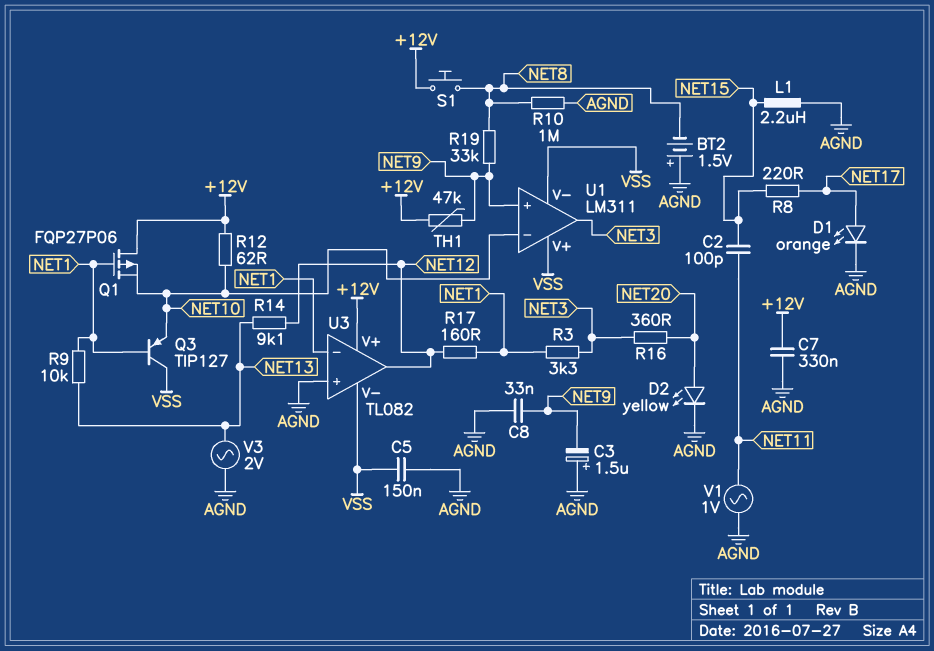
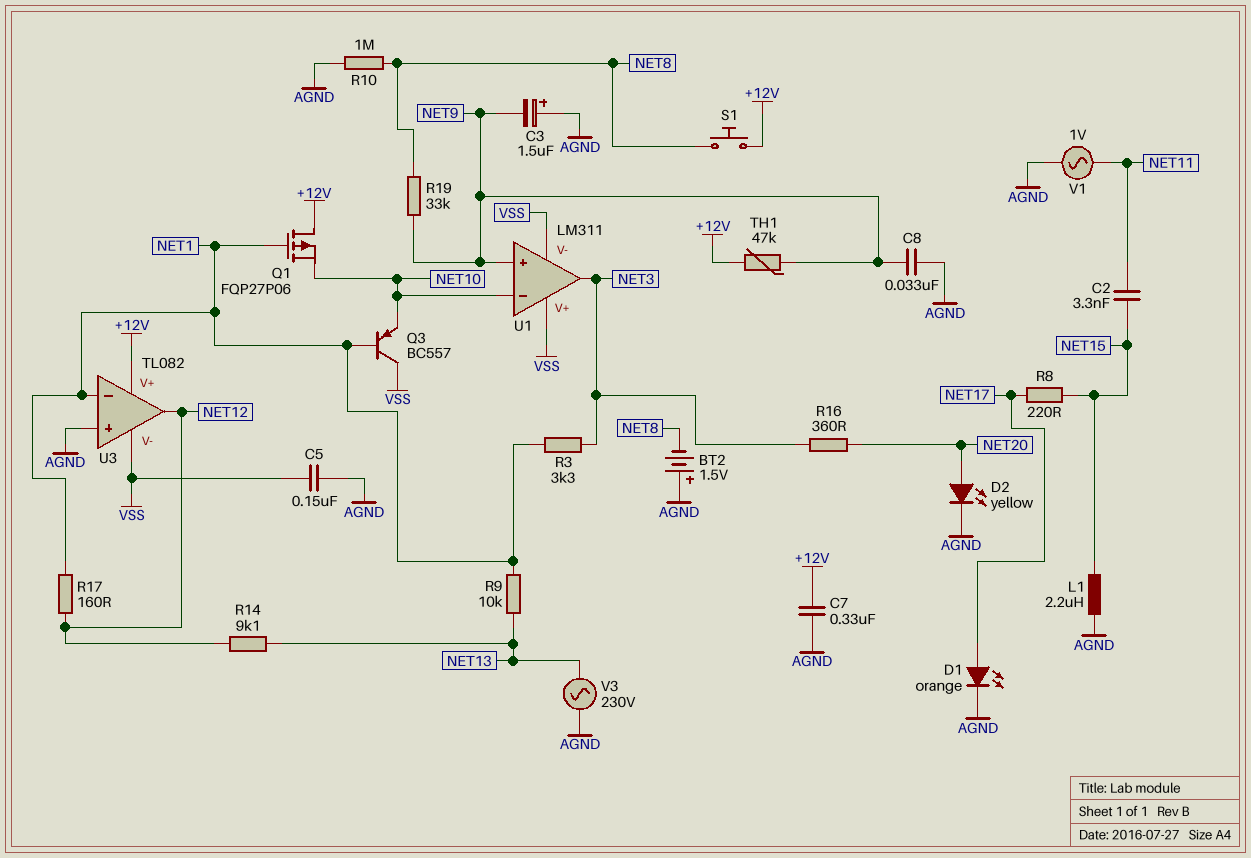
C2: 100pF (NET11, NET15) -> 3.3nF (NET11, NET15)
Q3: PNP TIP127 (B NET1, C VSS, E NET10) -> PNP BC557 (B NET1, C VSS, E NET10)
R12: 62 (+12V, NET10) -> none
V3: AC 2V (AGND, NET13) -> AC 230V (AGND, NET13)

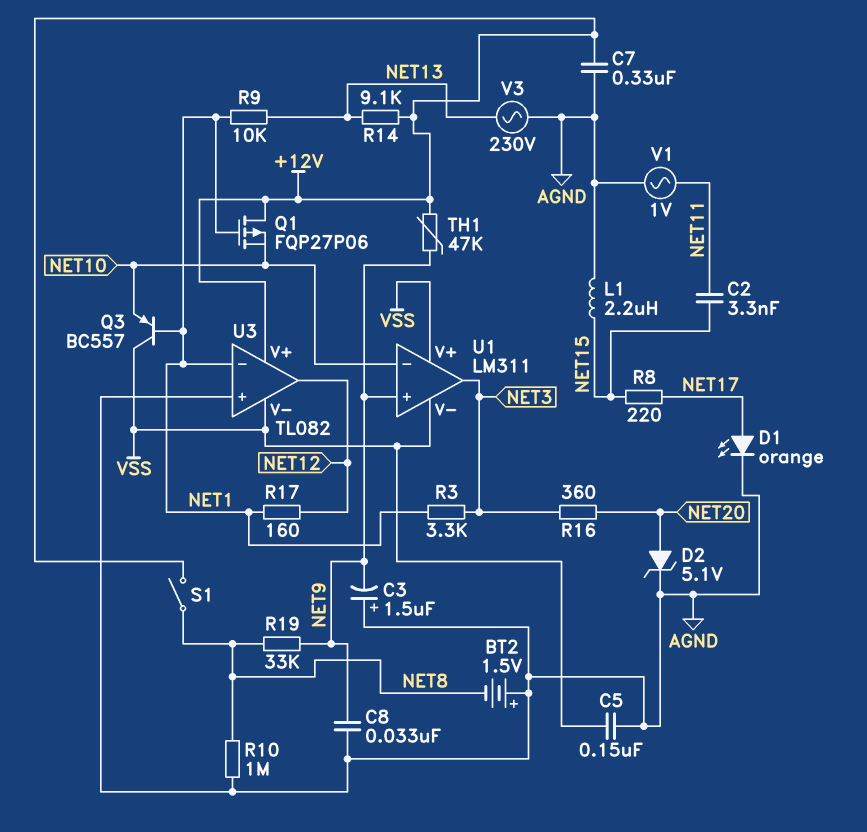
D2: LED yellow (A NET20, K AGND) -> zener 5.1V (A NET20, K AGND)
R14: 9.1k (NET12, NET13) -> 9.1k (+12V, NET13)
S1: button (+12V, NET8) -> switch (+12V, NET8)

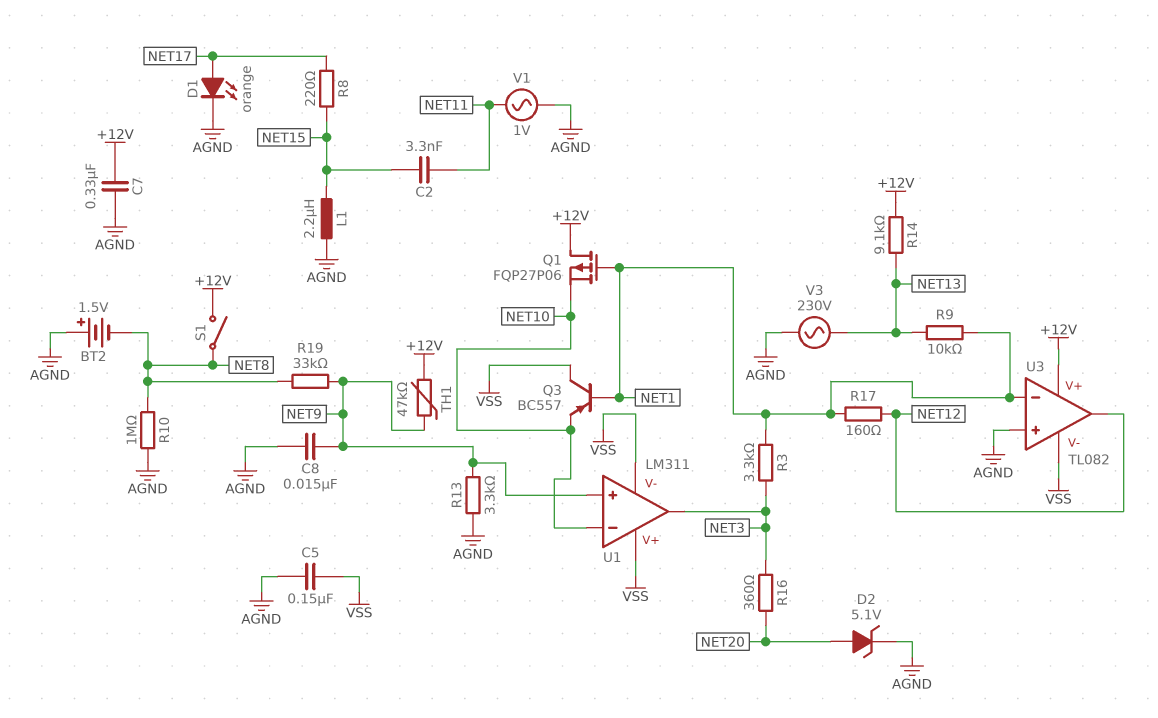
C3: 1.5uF (plus AGND, minus NET9) -> none
C8: 33nF (AGND, NET9) -> 15nF (AGND, NET9)
R13: none -> 3.3k (AGND, NET9)

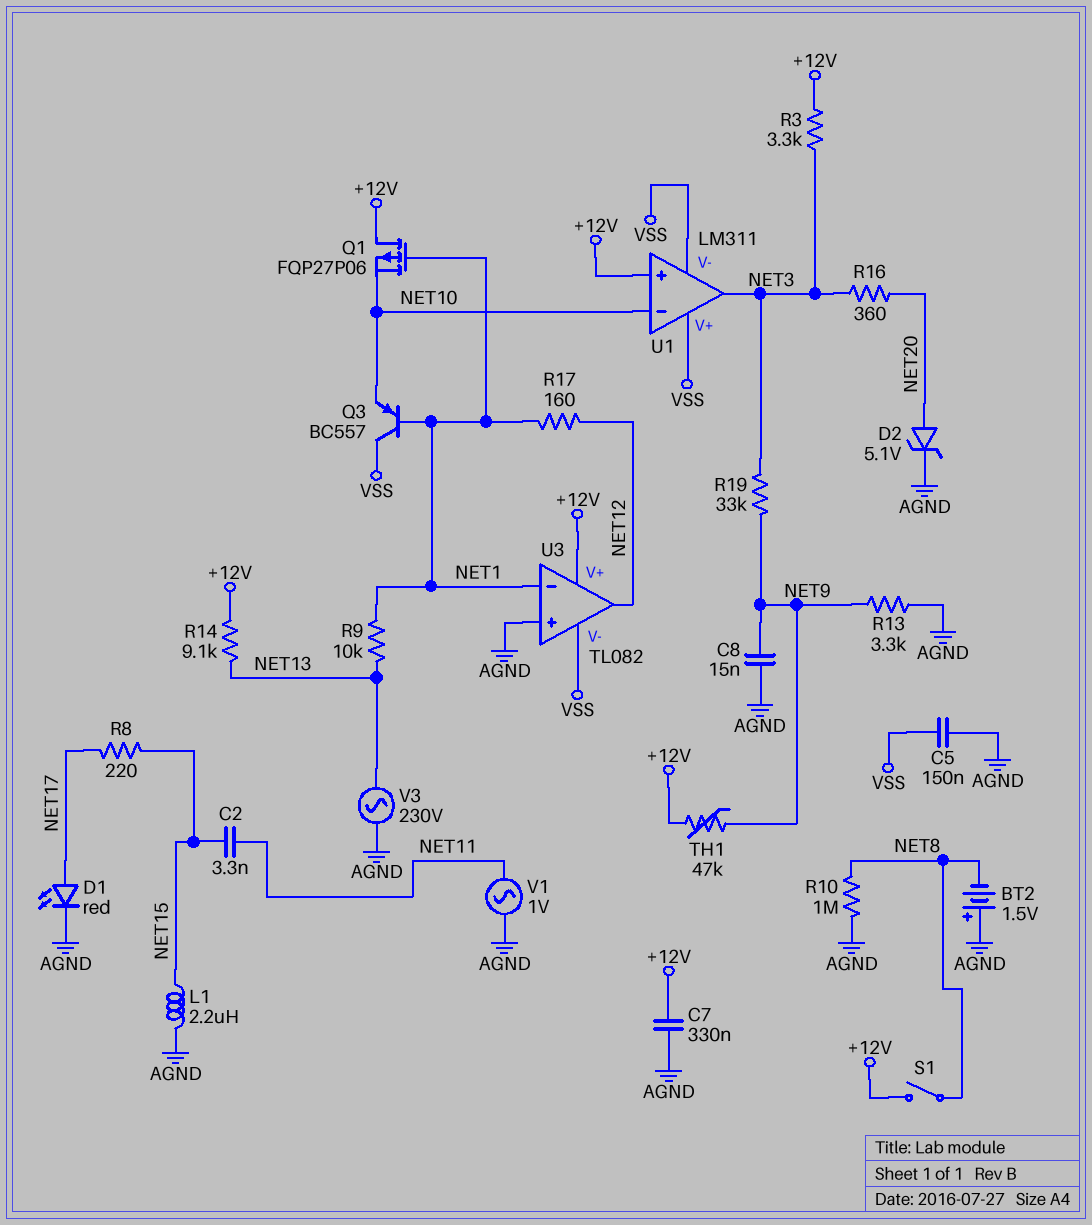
D1: LED orange (A NET17, K AGND) -> LED red (A NET17, K AGND)
R3: 3.3k (NET1, NET3) -> 3.3k (+12V, NET3)
R19: 33k (NET8, NET9) -> 33k (NET3, NET9)
U1 pin in+: NET9 -> +12V

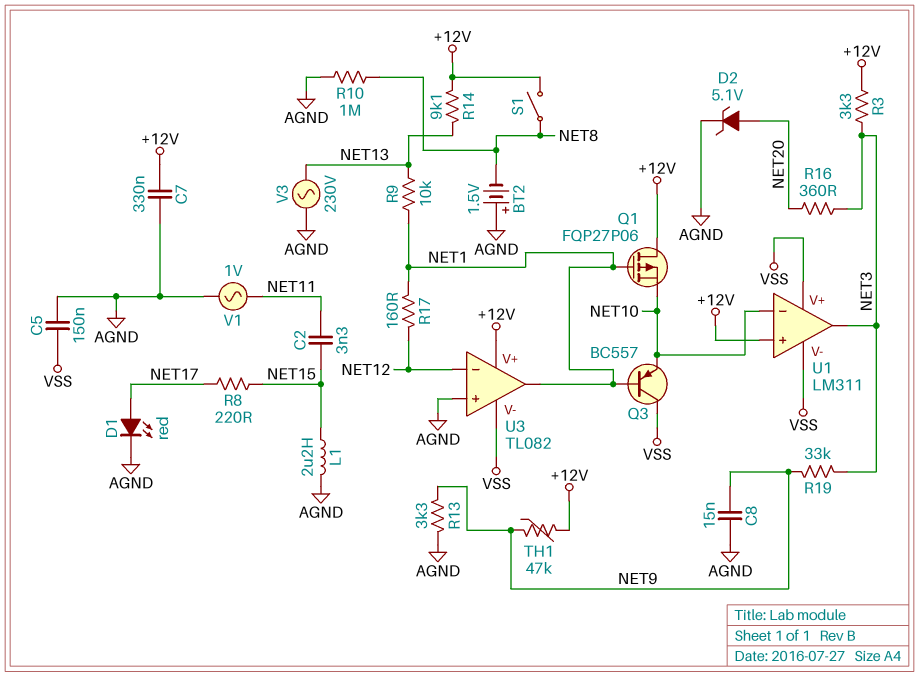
U3 pin in-: NET1 -> NET12
U3 pin out: NET12 -> NET1

